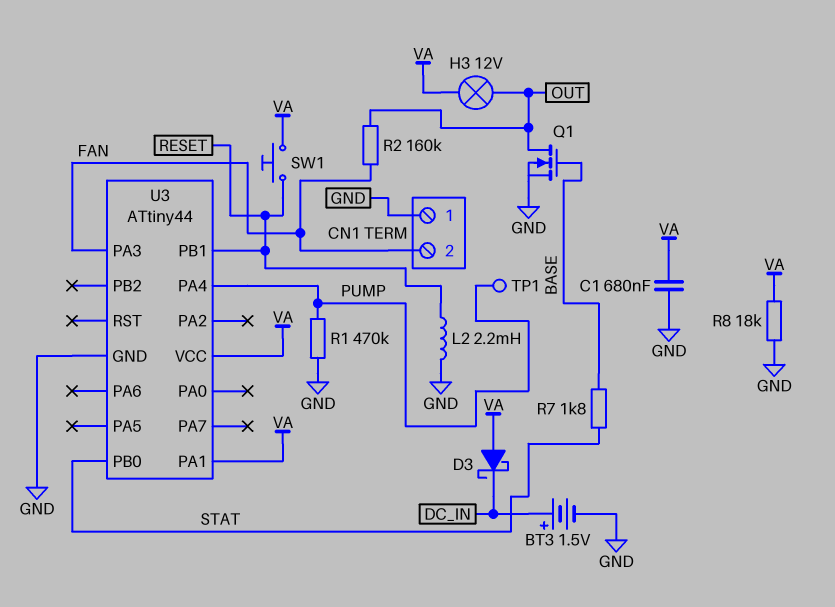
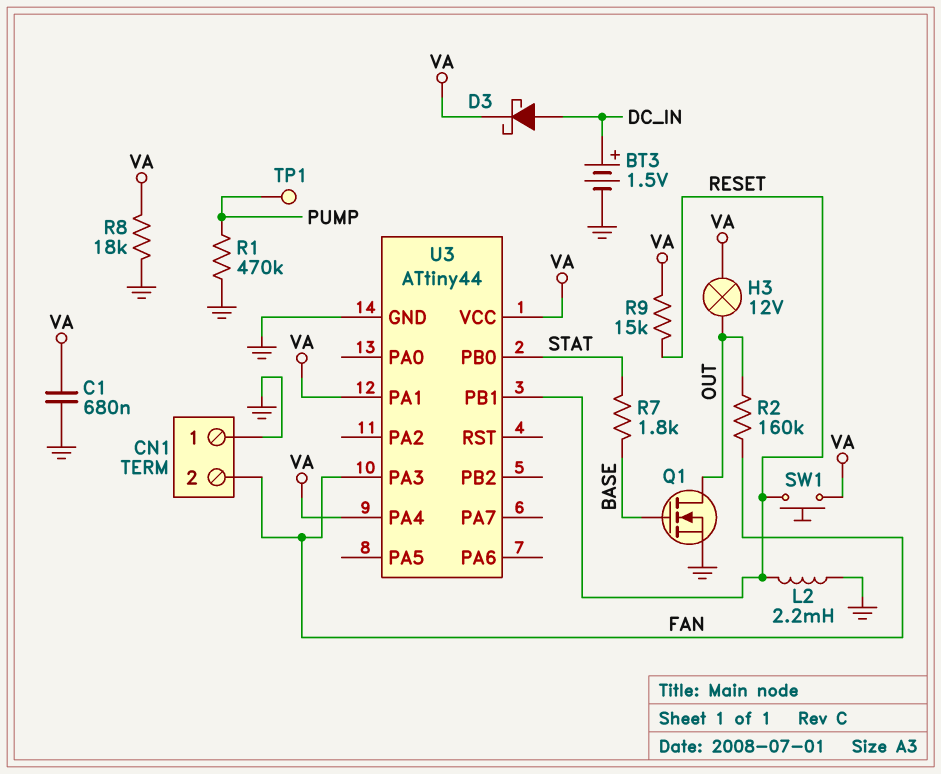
D3: schottky (A VA, K DC_IN) -> schottky (A DC_IN, K VA)
R9: none -> 15k (RESET, VA)
U3 pin PA4: PUMP -> VA

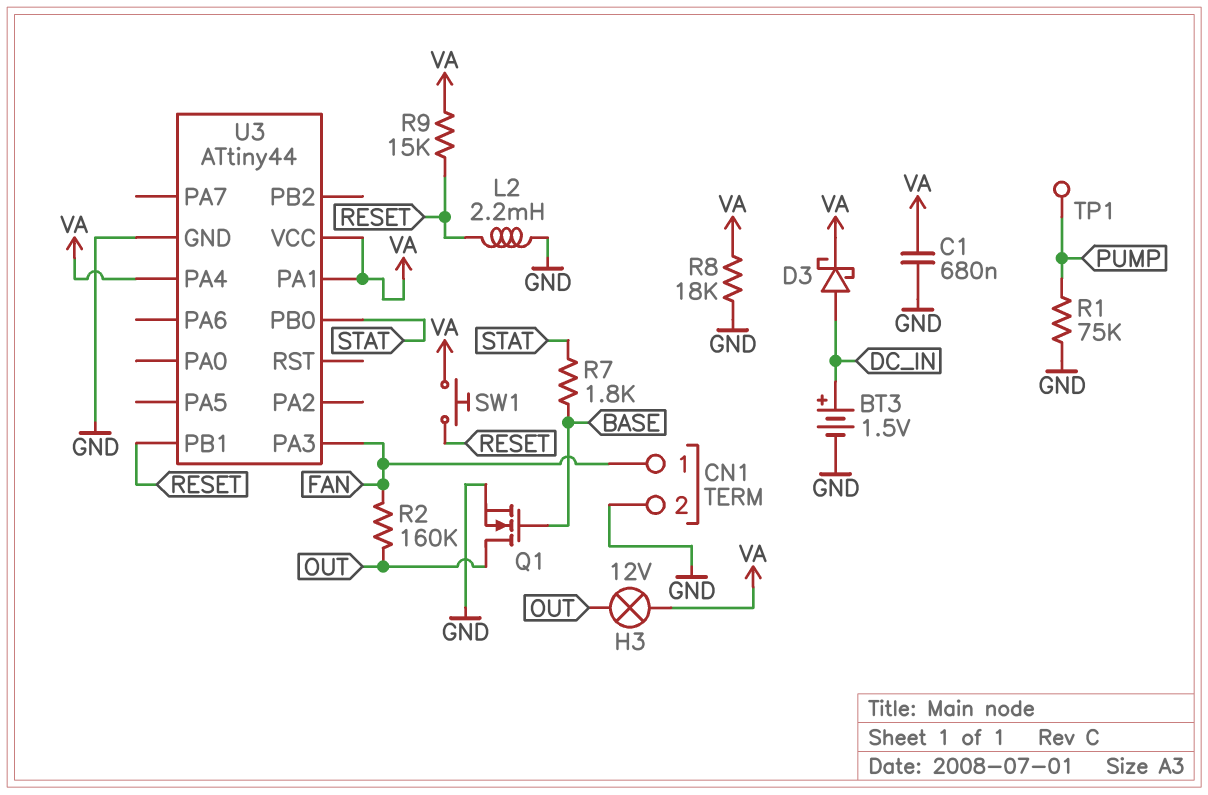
CN1 pin 1: GND -> FAN
CN1 pin 2: FAN -> GND
R1: 470k (GND, PUMP) -> 75k (GND, PUMP)

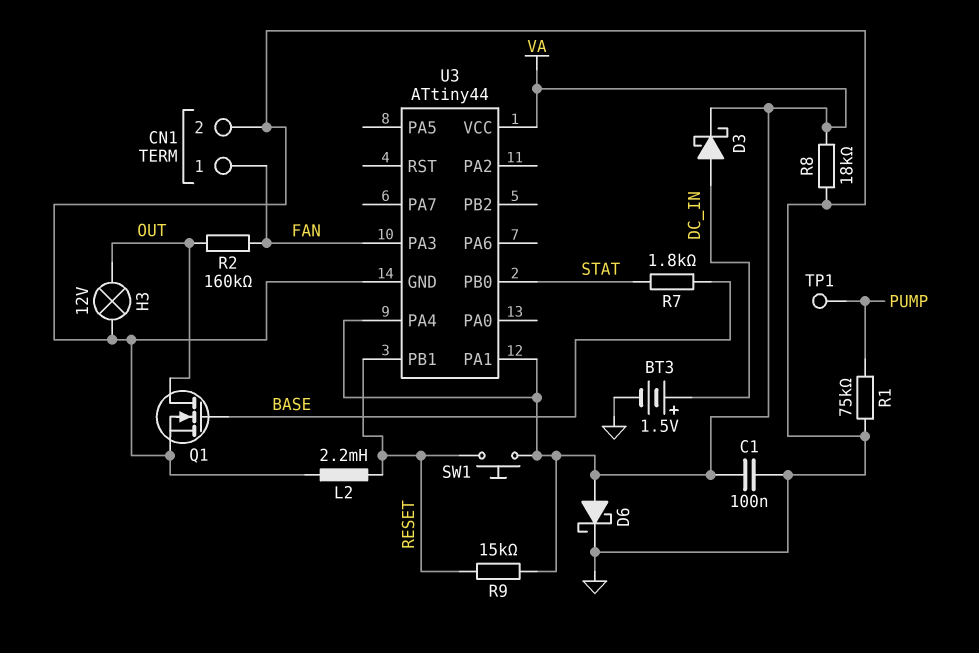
C1: 680nF (GND, VA) -> 100nF (GND, VA)
D6: none -> schottky (A VA, K GND)
H3: lamp 12V (OUT, VA) -> lamp 12V (GND, OUT)

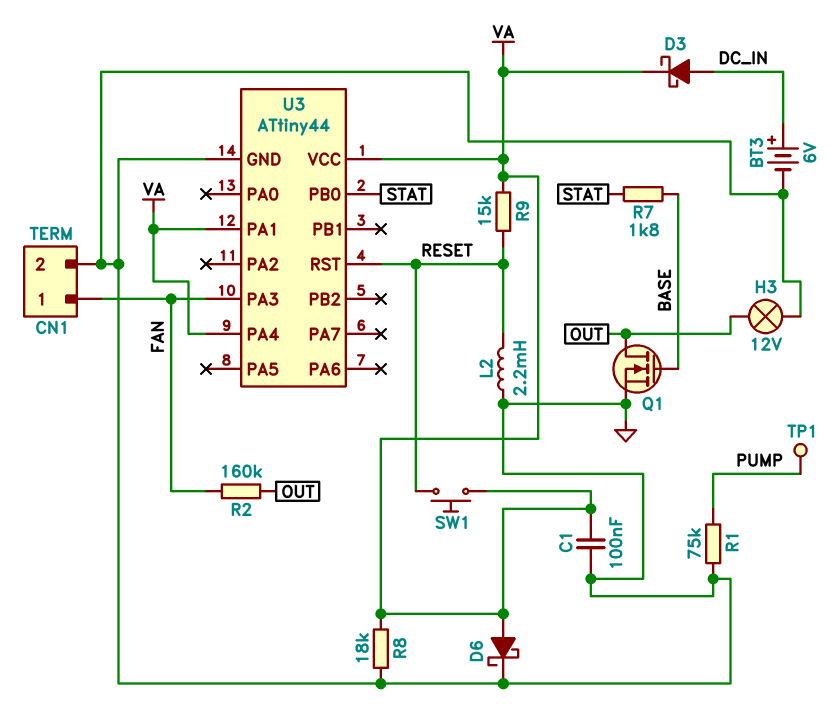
BT3: 1.5V (plus DC_IN, minus GND) -> 6V (plus DC_IN, minus GND)
U3 pin PB1: RESET -> none
U3 pin RST: none -> RESET

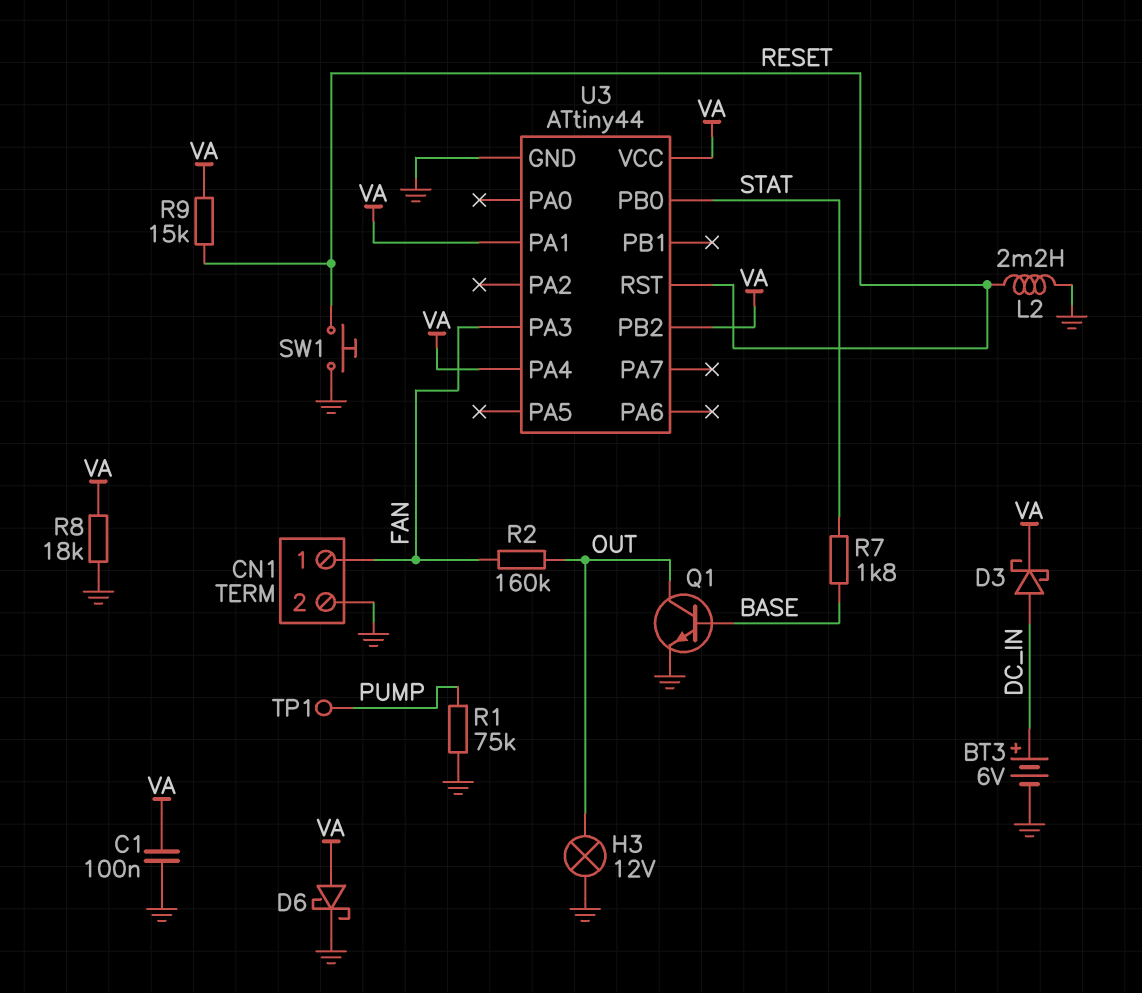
Q1: NMOS (G BASE, D OUT, S GND) -> NPN (B BASE, C OUT, E GND)
SW1: button (RESET, VA) -> button (GND, RESET)
U3 pin PB2: none -> VA

